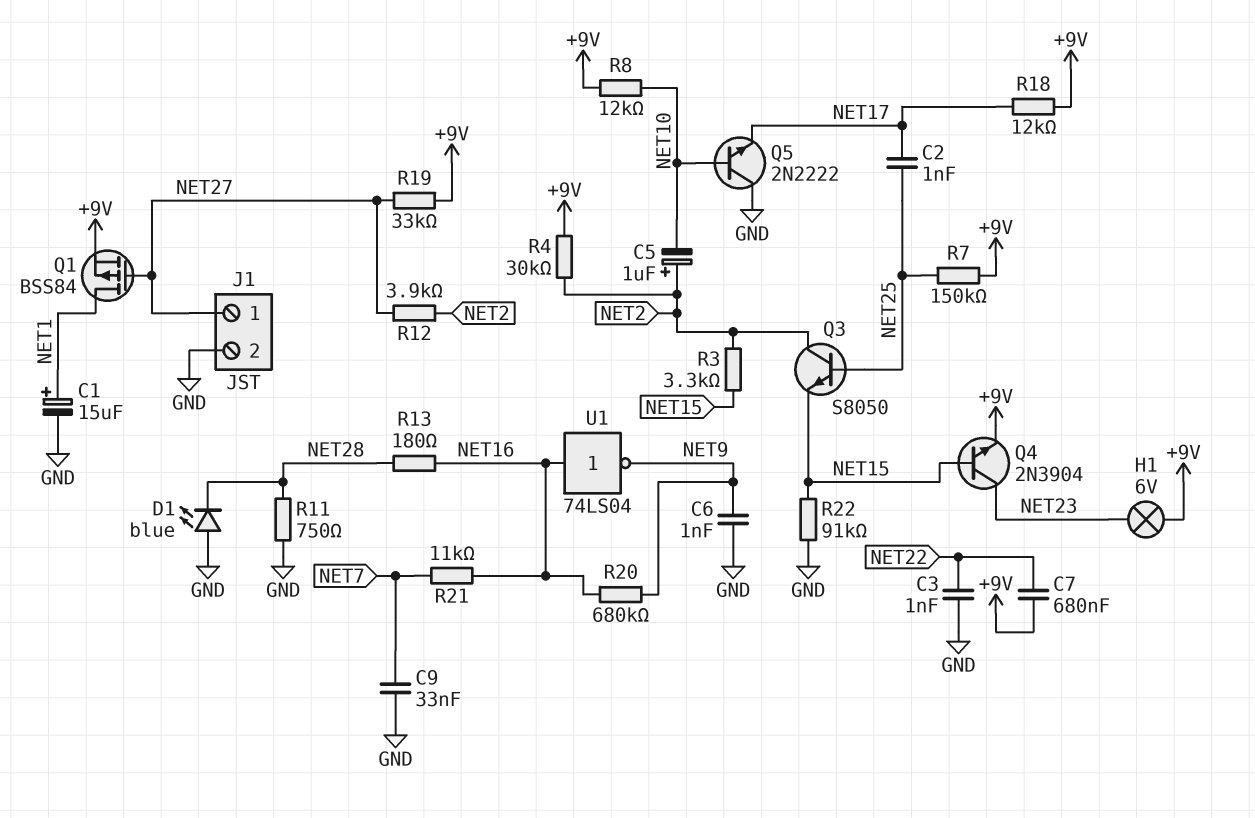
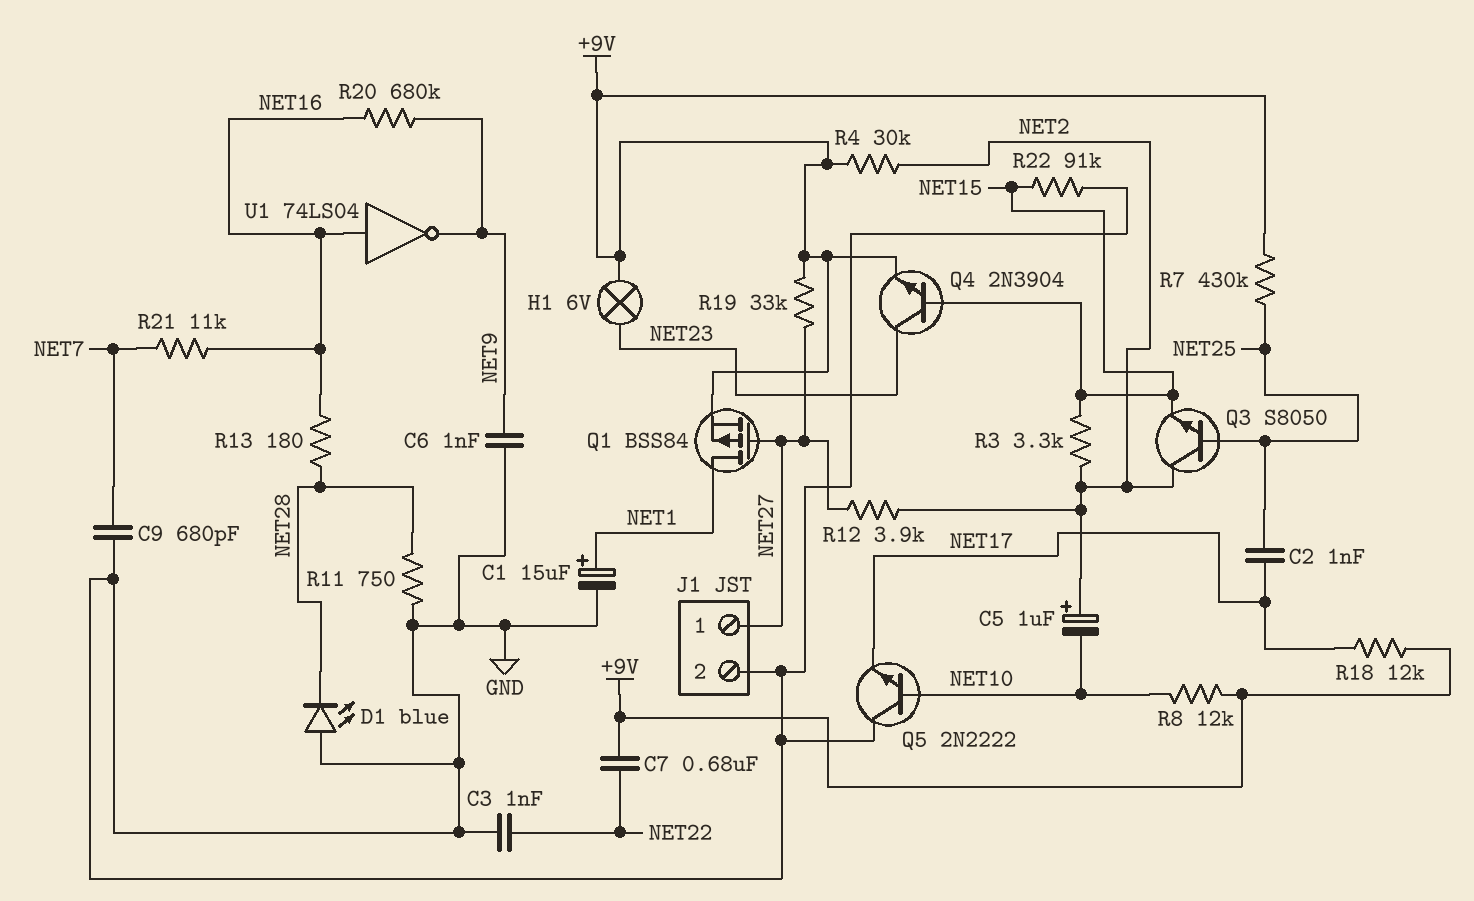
C9: 33nF (GND, NET7) -> 680pF (GND, NET7)
R7: 150k (+9V, NET25) -> 430k (+9V, NET25)

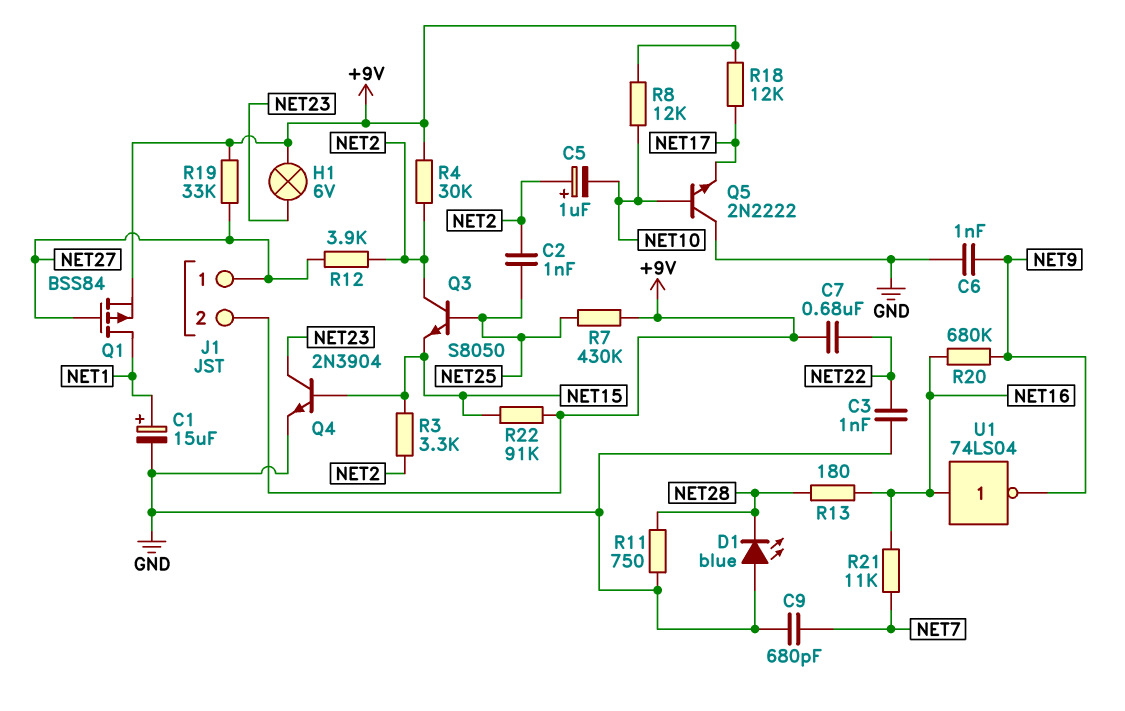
C2: 1nF (NET17, NET25) -> 1nF (NET2, NET25)
J1 pin 2: GND -> +9V
Q4: NPN 2N3904 (B NET15, C NET23, E +9V) -> NPN 2N3904 (B NET15, C NET23, E GND)
R22: 91k (GND, NET15) -> 91k (+9V, NET15)

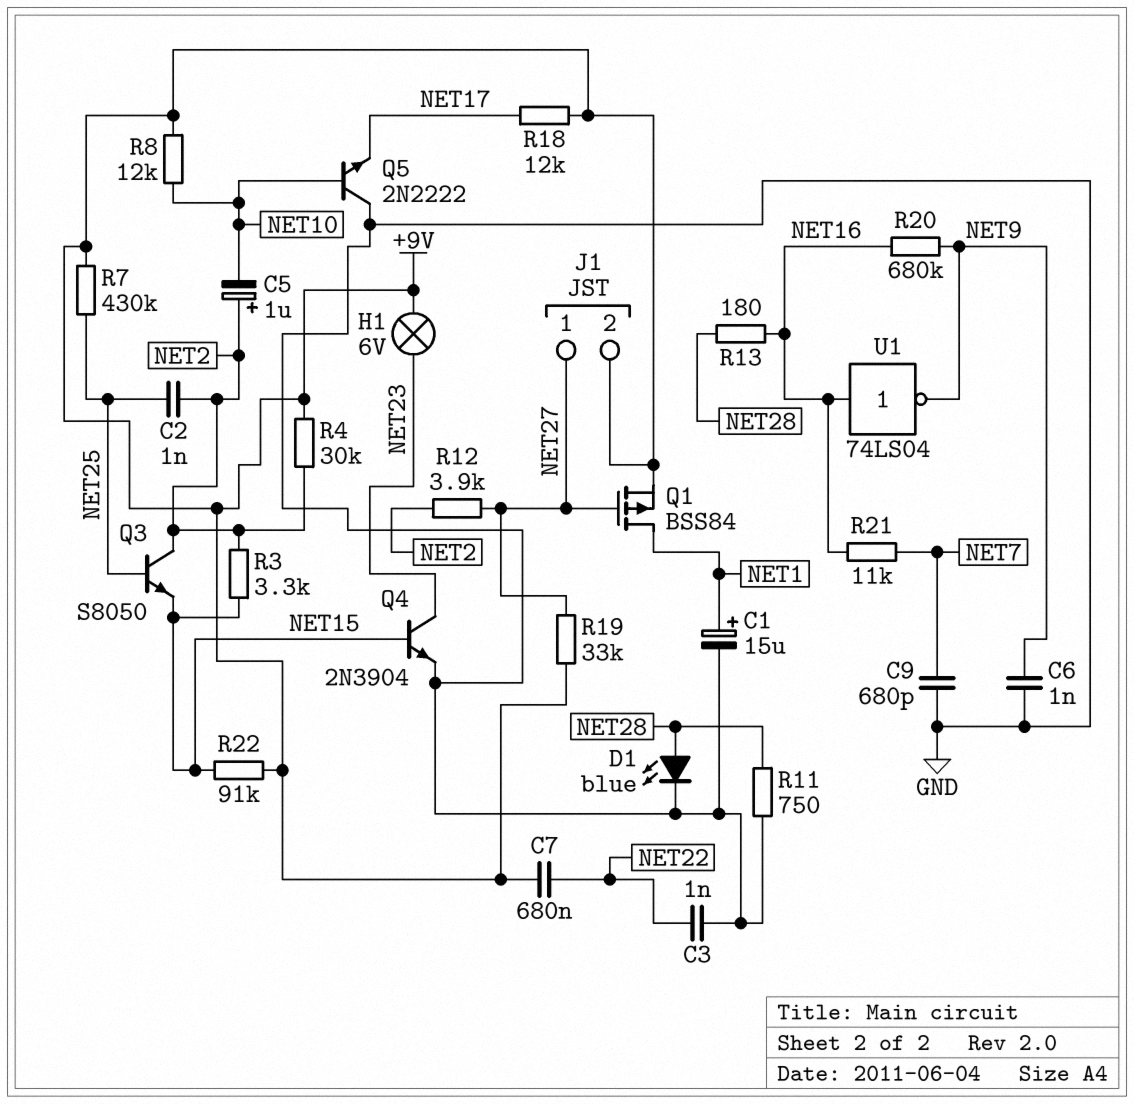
D1: LED blue (A GND, K NET28) -> LED blue (A NET28, K GND)

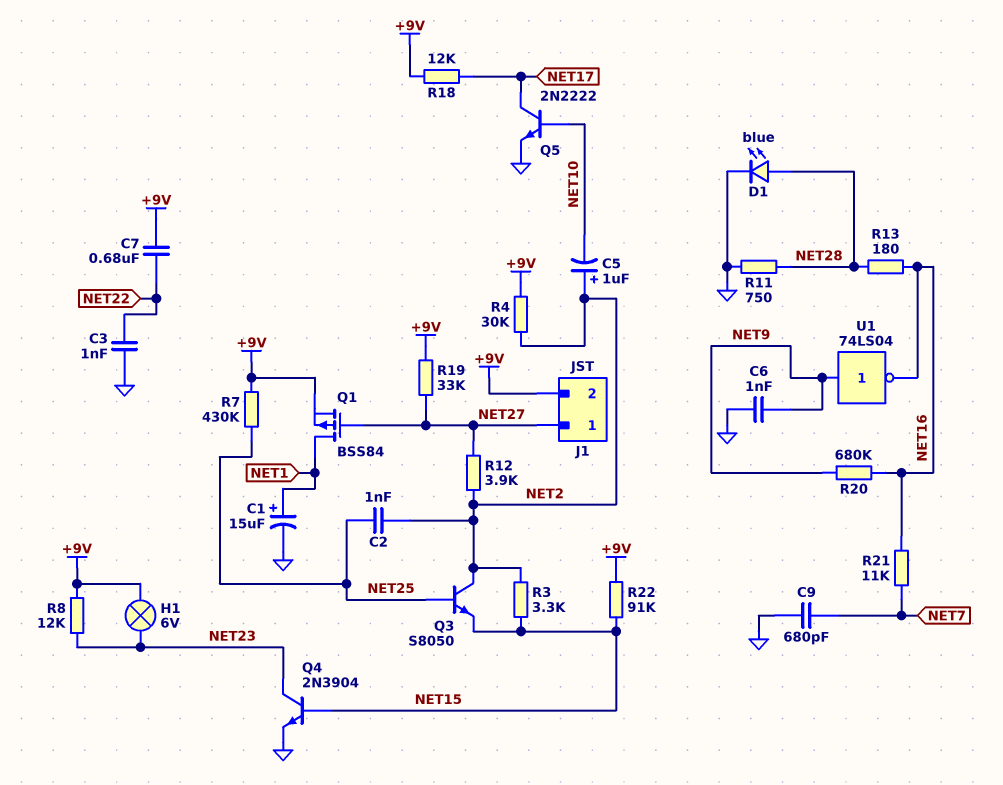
Q5: NPN 2N2222 (B NET10, C GND, E NET17) -> NPN 2N2222 (B NET10, C NET17, E GND)
R8: 12k (+9V, NET10) -> 12k (+9V, NET23)
U1: NOT 74LS04 (in NET16, out NET9) -> NOT 74LS04 (in NET9, out NET16)

